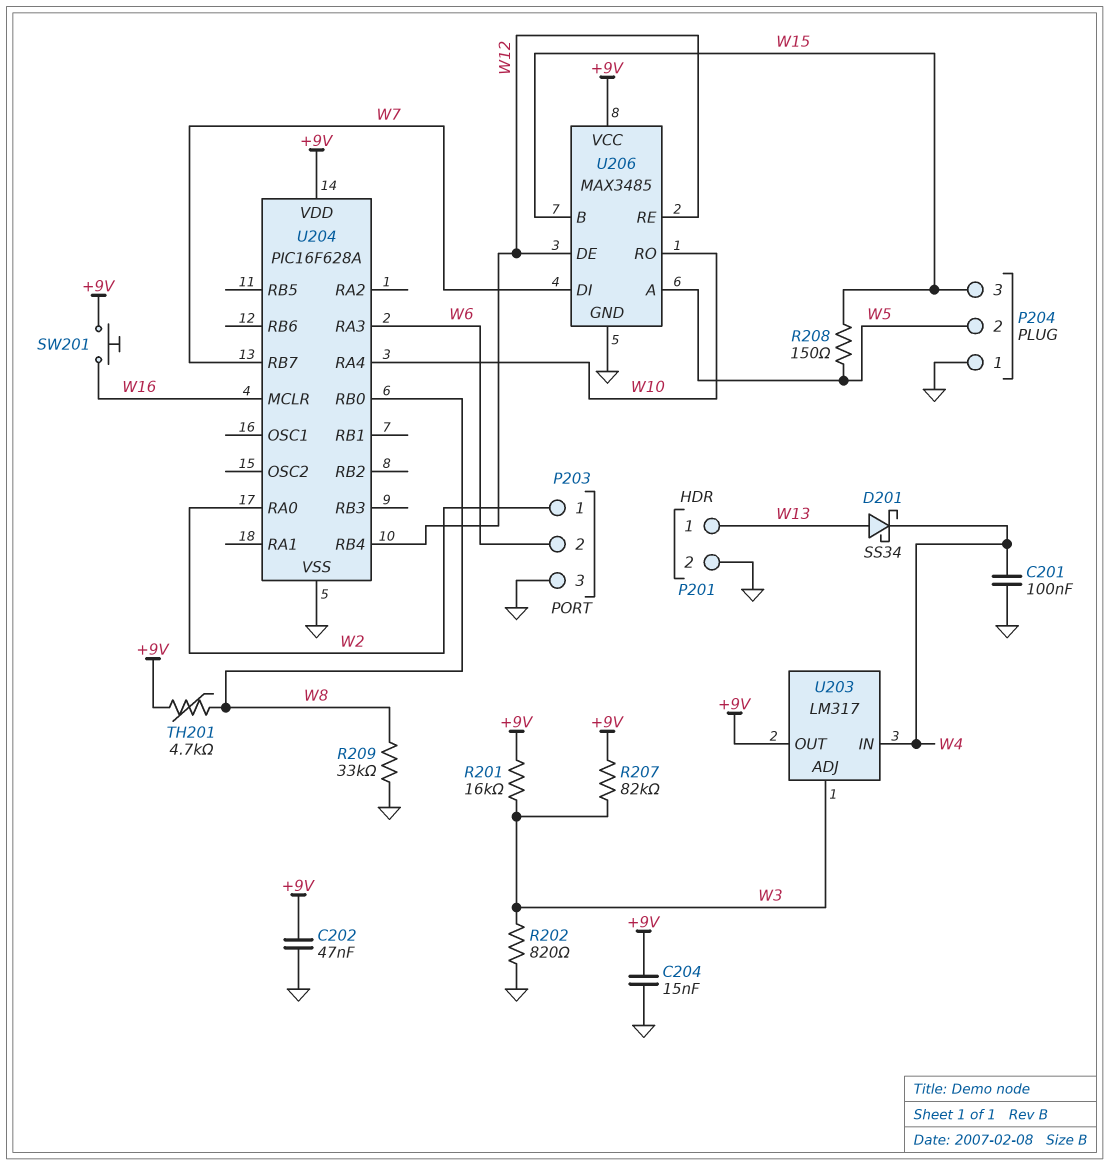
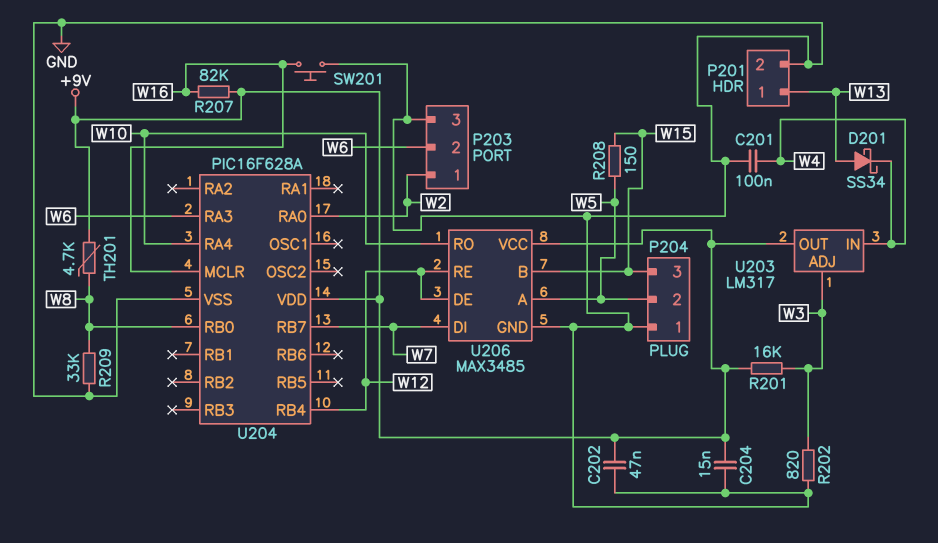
R207: 82k (+9V, W3) -> 82k (+9V, W16)
SW201: button (+9V, W16) -> button (GND, W16)

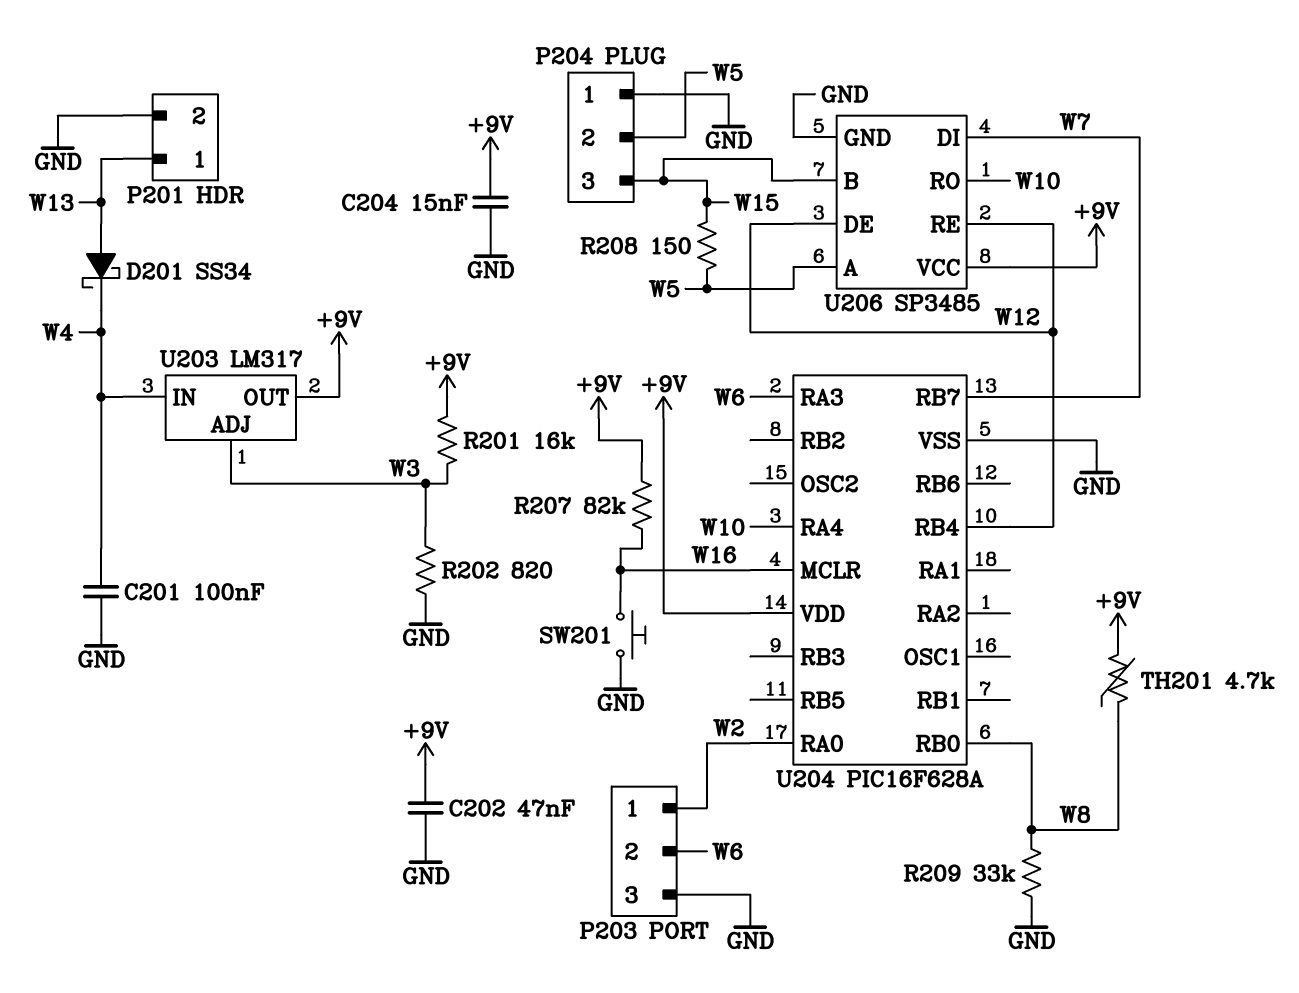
U206: MAX3485 -> SP3485

